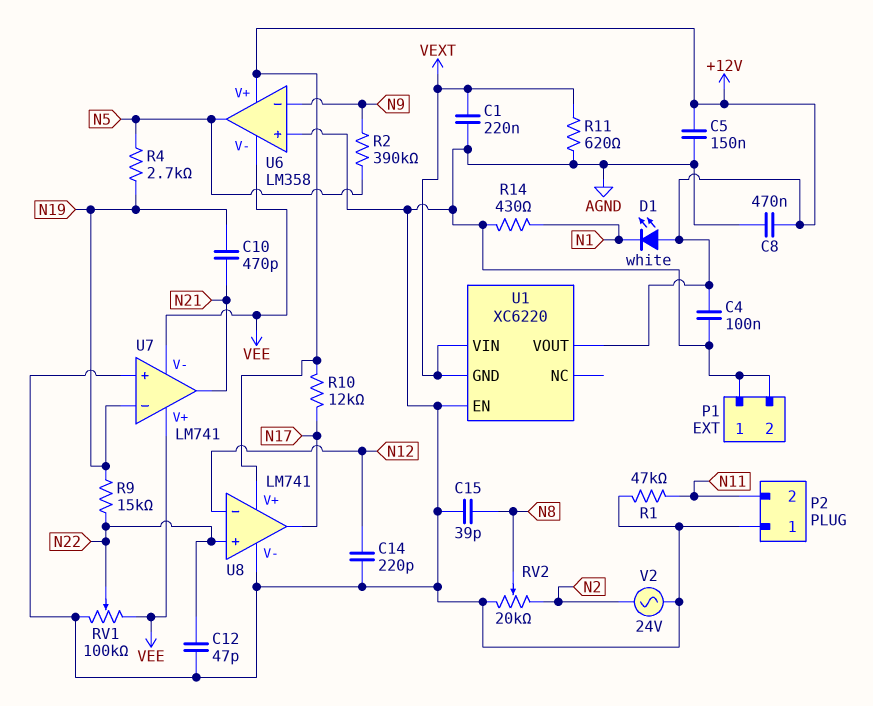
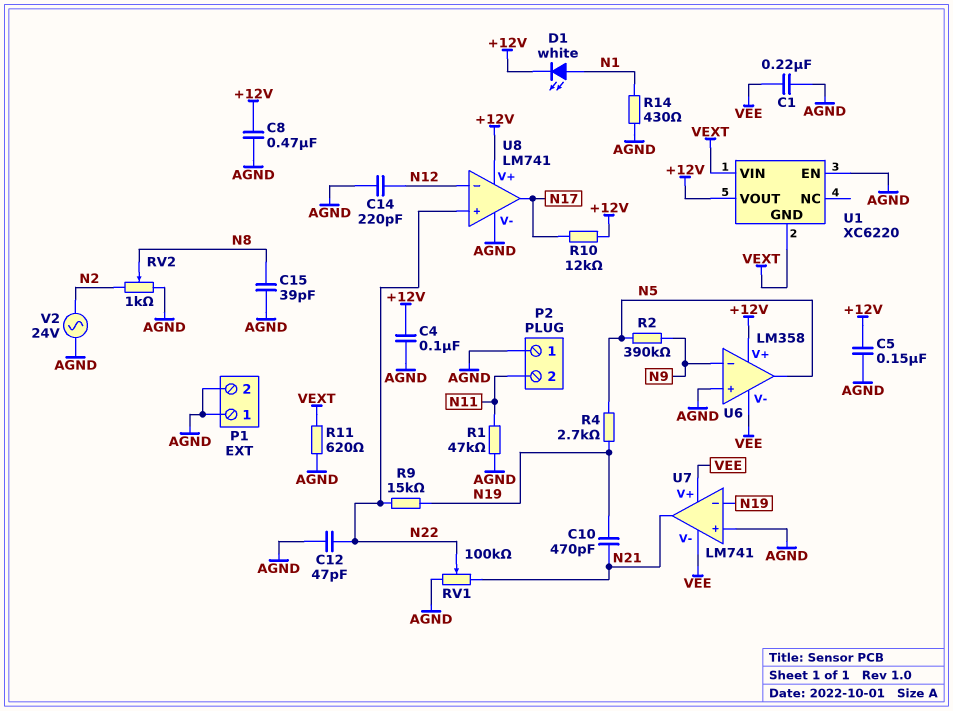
C1: 220nF (AGND, VEXT) -> 220nF (AGND, VEE)
D1: LED white (A +12V, K N1) -> LED white (A N1, K +12V)
RV1: 100k (AGND, VEE, wiper N22) -> 100k (AGND, N21, wiper N22)
RV2: 20k (AGND, N2, wiper N8) -> 1k (AGND, N2, wiper N8)

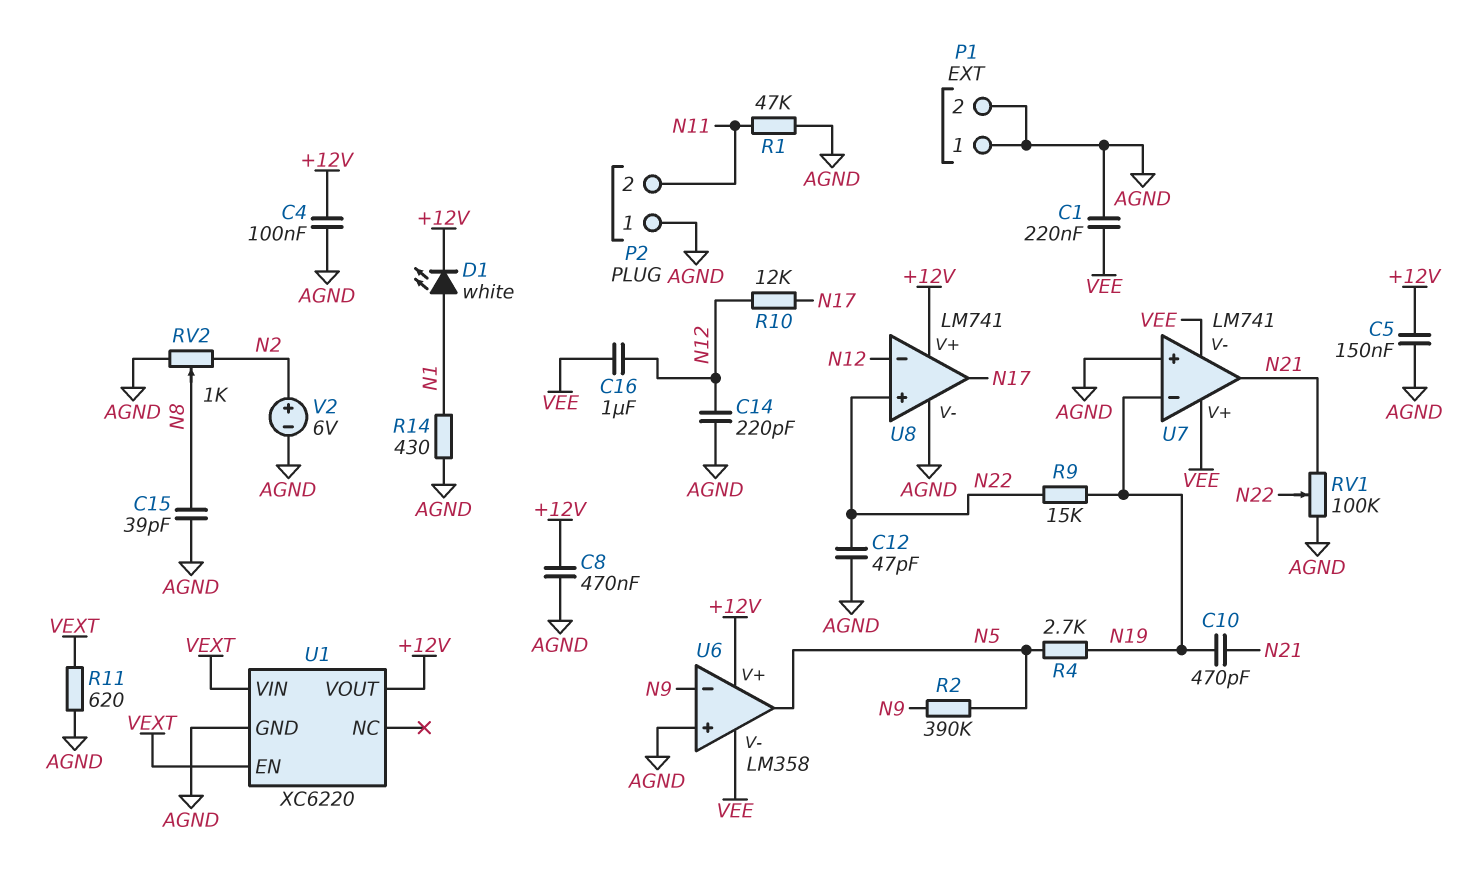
C16: none -> 1uF (N12, VEE)
R10: 12k (+12V, N17) -> 12k (N12, N17)
U1 pin EN: AGND -> VEXT
U1 pin GND: VEXT -> AGND
V2: AC 24V (AGND, N2) -> 6V (plus N2, minus AGND)

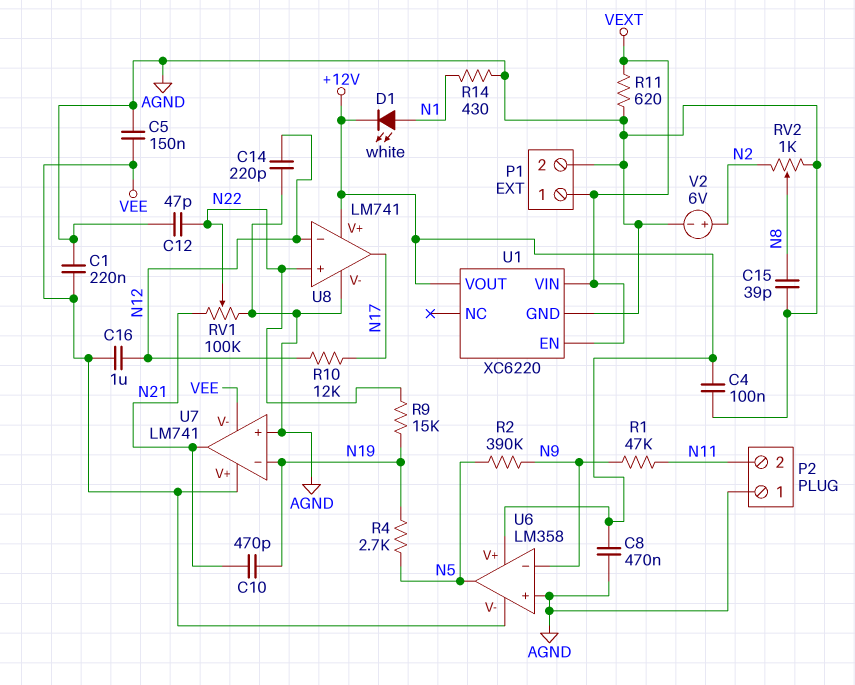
C5: 150nF (+12V, AGND) -> 150nF (AGND, VEE)
P1 pin 1: AGND -> VEXT
R1: 47k (AGND, N11) -> 47k (N9, N11)

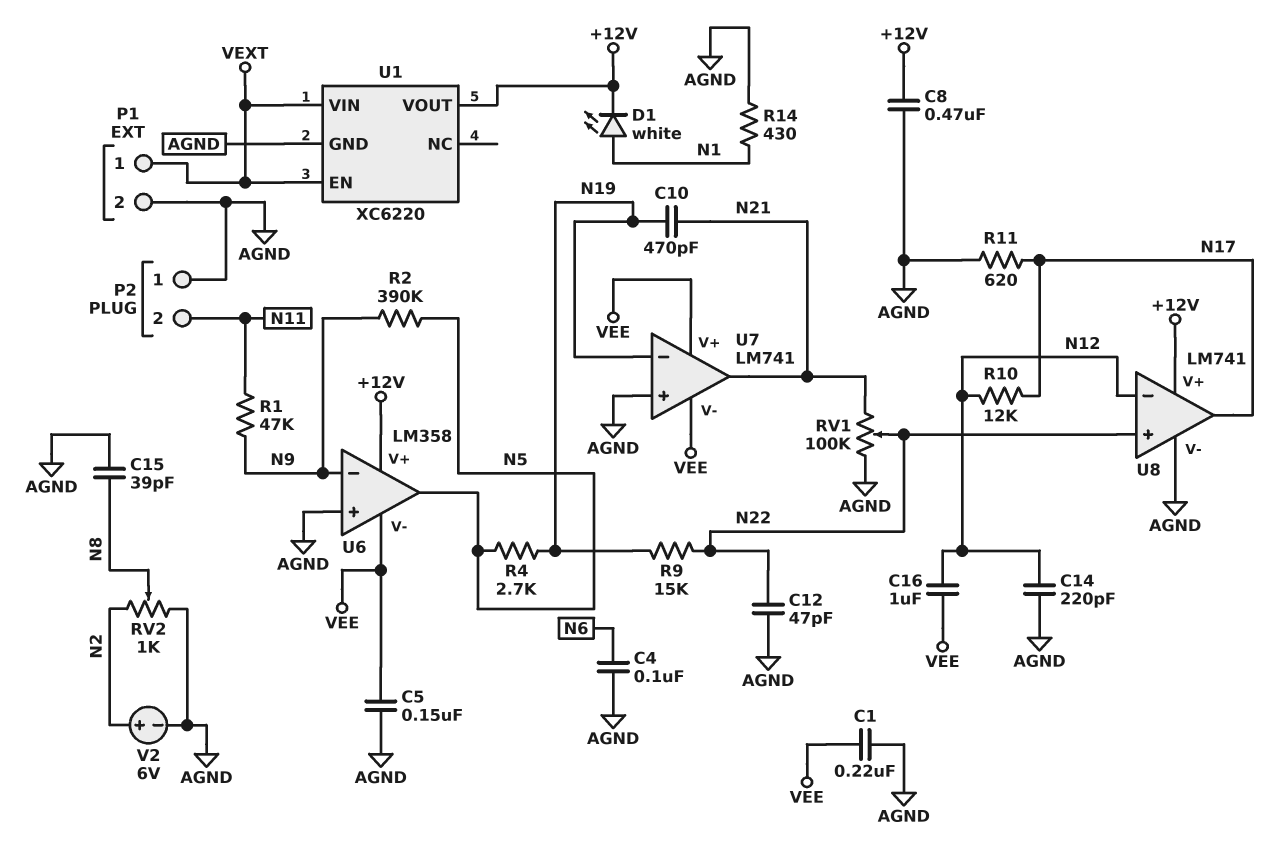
C4: 100nF (+12V, AGND) -> 100nF (AGND, N6)
R11: 620 (AGND, VEXT) -> 620 (AGND, N17)

